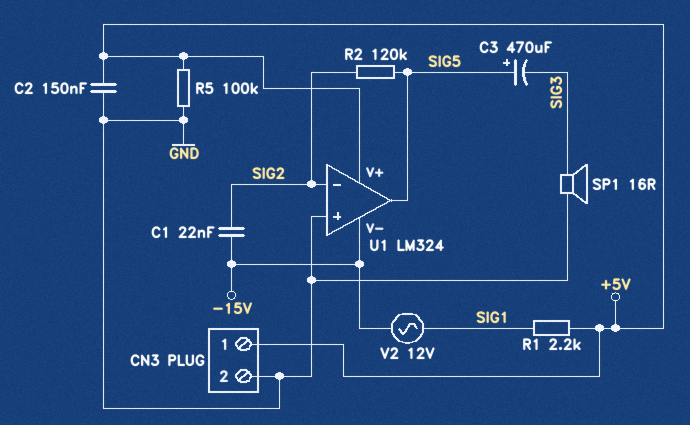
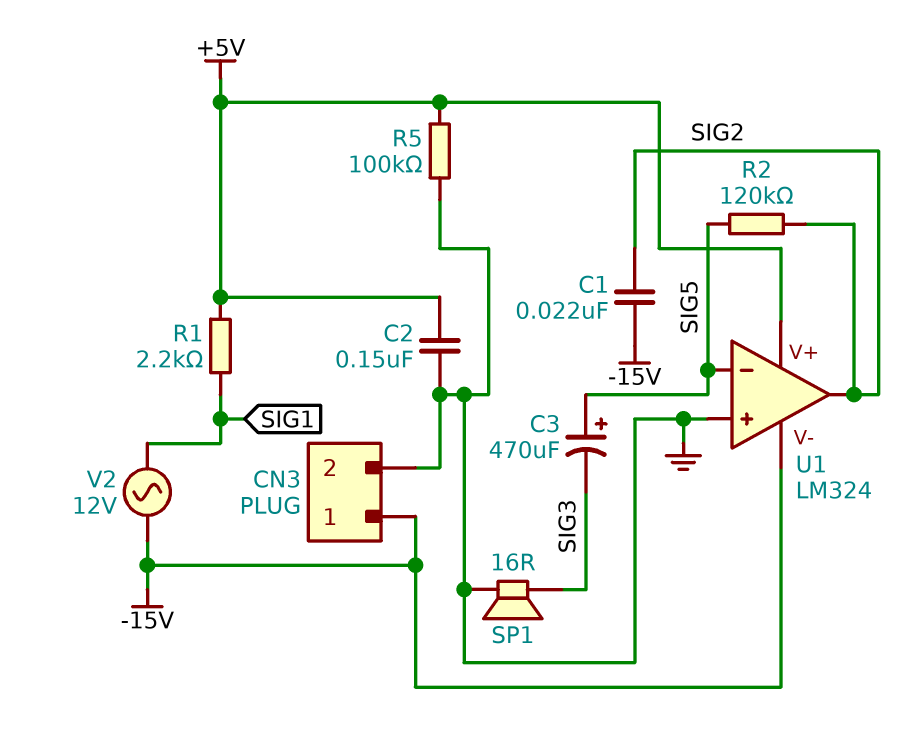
CN3 pin 1: +5V -> -15V
U1 pin in-: SIG2 -> SIG5
U1 pin out: SIG5 -> SIG2

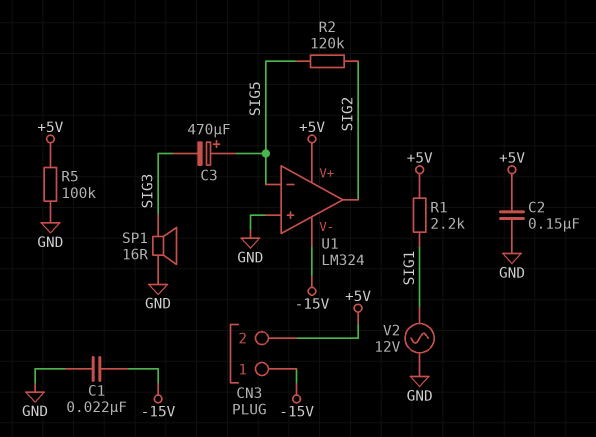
C1: 22nF (-15V, SIG2) -> 22nF (-15V, GND)
CN3 pin 2: GND -> +5V
V2: AC 12V (-15V, SIG1) -> AC 12V (GND, SIG1)

